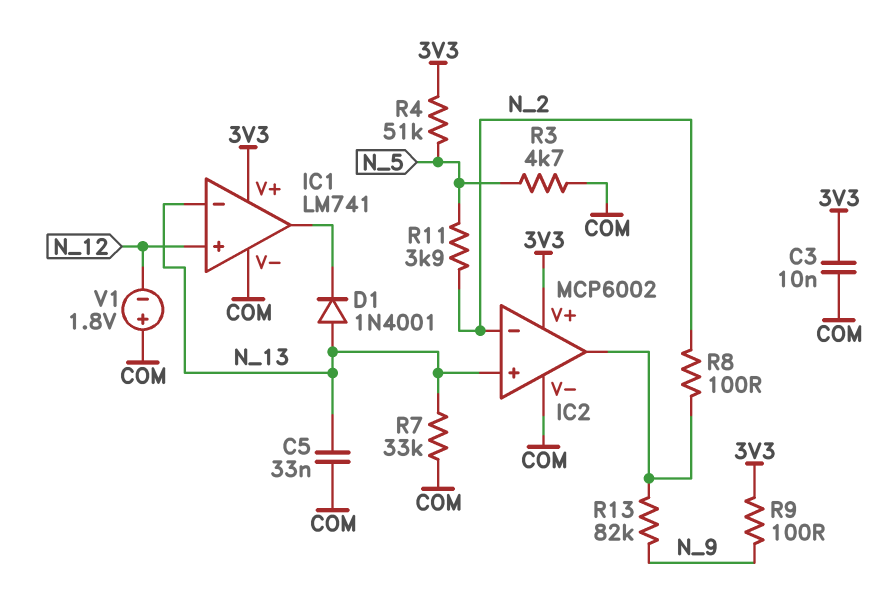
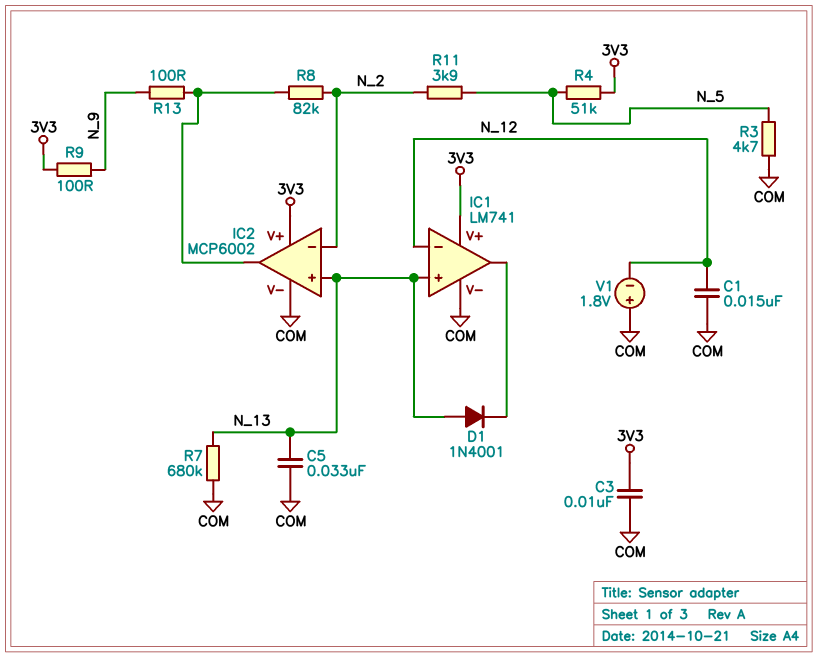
C1: none -> 15nF (COM, N_12)
IC1 pin in+: N_12 -> N_13
IC1 pin in-: N_13 -> N_12
R7: 33k (COM, N_13) -> 680k (COM, N_13)
R8: 100 (IC2/out, N_2) -> 82k (IC2/out, N_2)
R13: 82k (IC2/out, N_9) -> 100 (IC2/out, N_9)

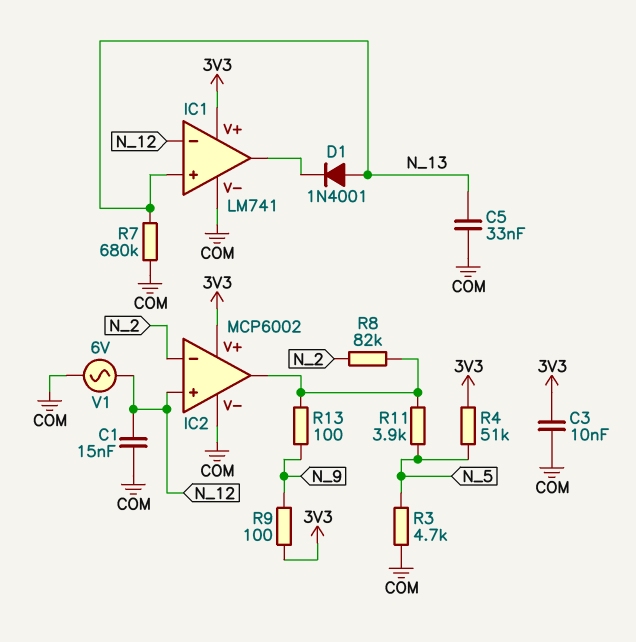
IC2 pin in+: N_13 -> N_12
R11: 3.9k (N_2, N_5) -> 3.9k (IC2/out, N_5)
V1: 1.8V (plus COM, minus N_12) -> AC 6V (COM, N_12)

